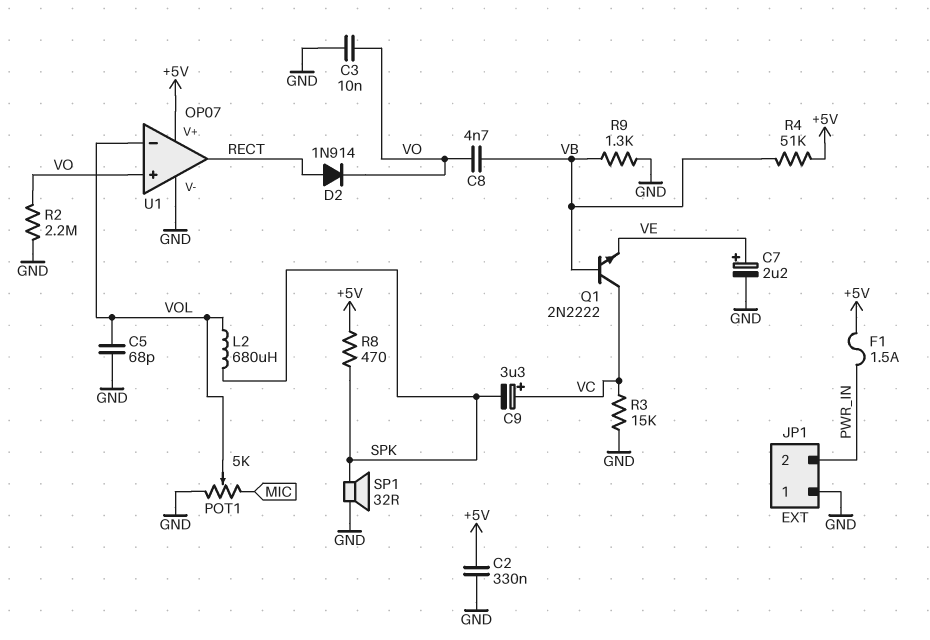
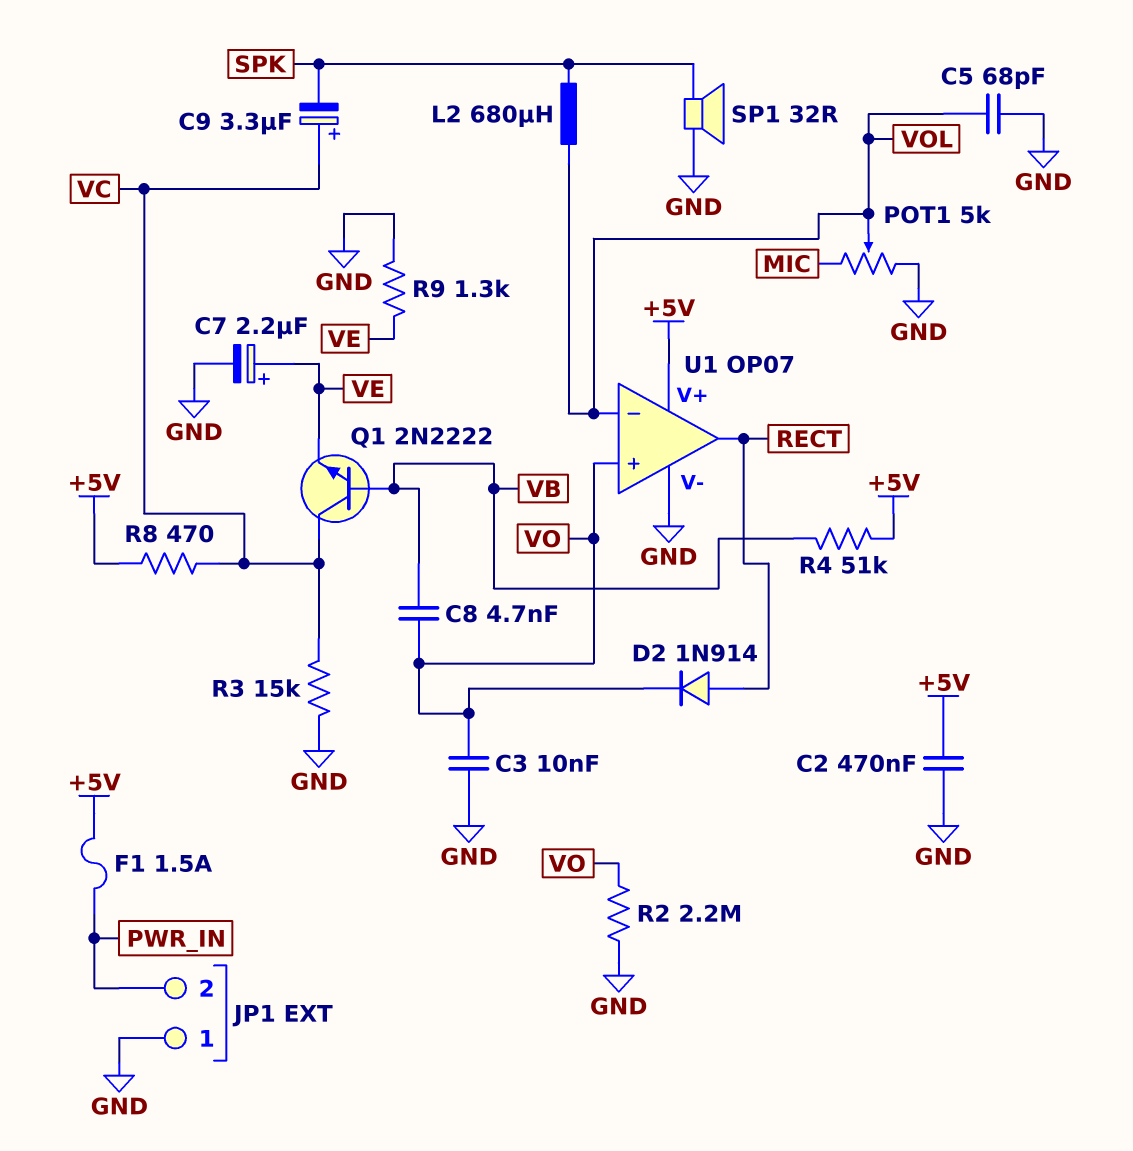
C2: 330nF (+5V, GND) -> 470nF (+5V, GND)
R8: 470 (+5V, SPK) -> 470 (+5V, VC)
R9: 1.3k (GND, VB) -> 1.3k (GND, VE)

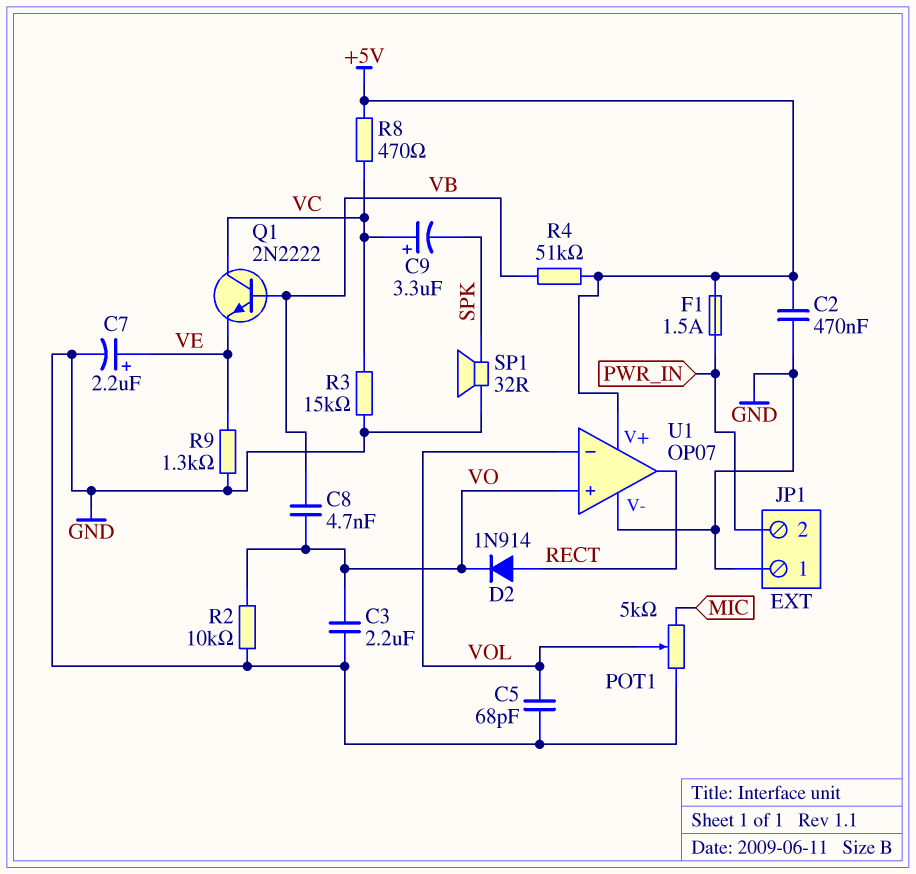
C3: 10nF (GND, VO) -> 2.2uF (GND, VO)
L2: 680uH (SPK, VOL) -> none
R2: 2.2M (GND, VO) -> 10k (GND, VO)

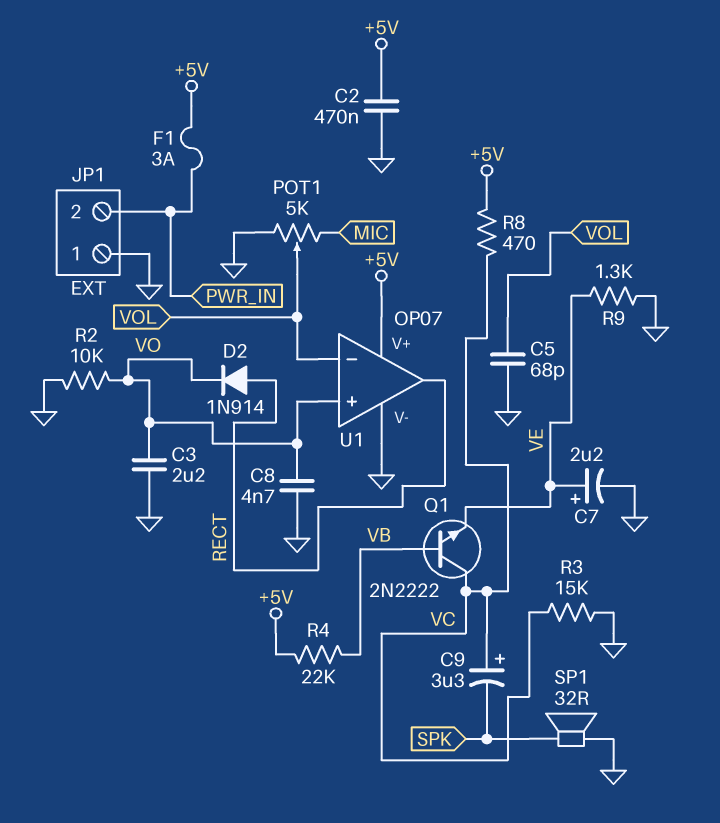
C8: 4.7nF (VB, VO) -> 4.7nF (GND, VO)
F1: 1.5A (+5V, PWR_IN) -> 3A (+5V, PWR_IN)
R4: 51k (+5V, VB) -> 22k (+5V, VB)

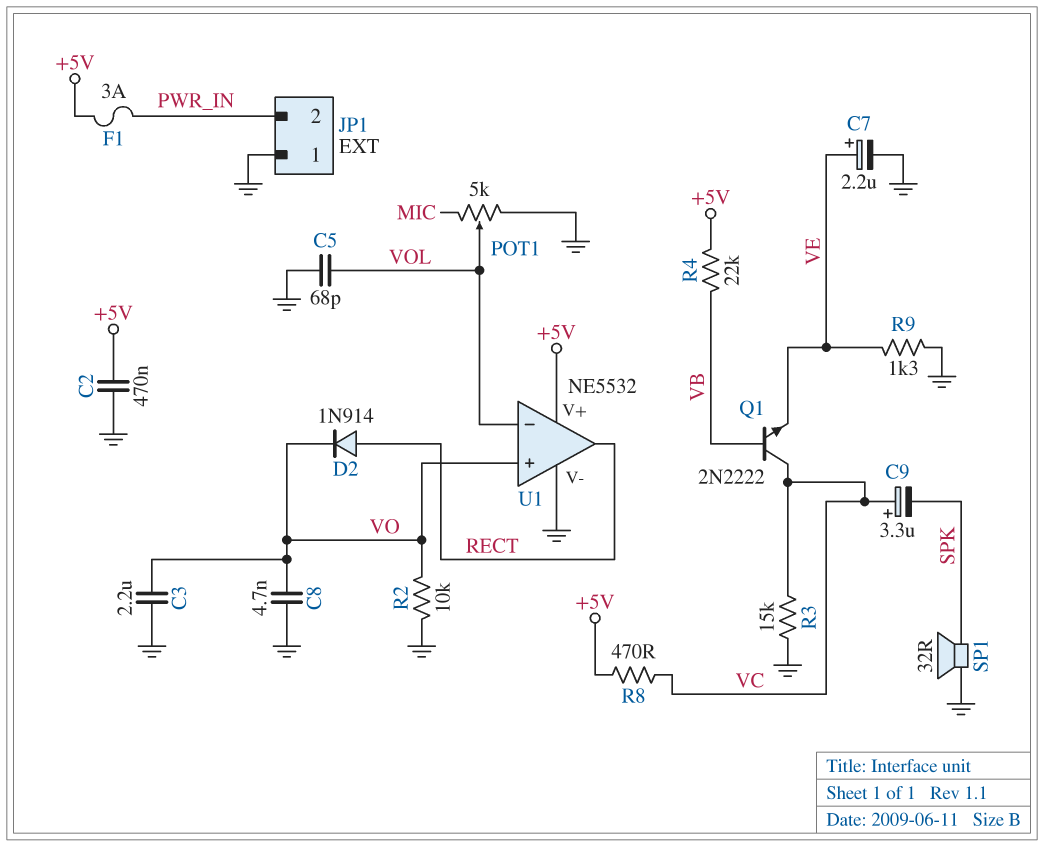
U1: OP07 -> NE5532

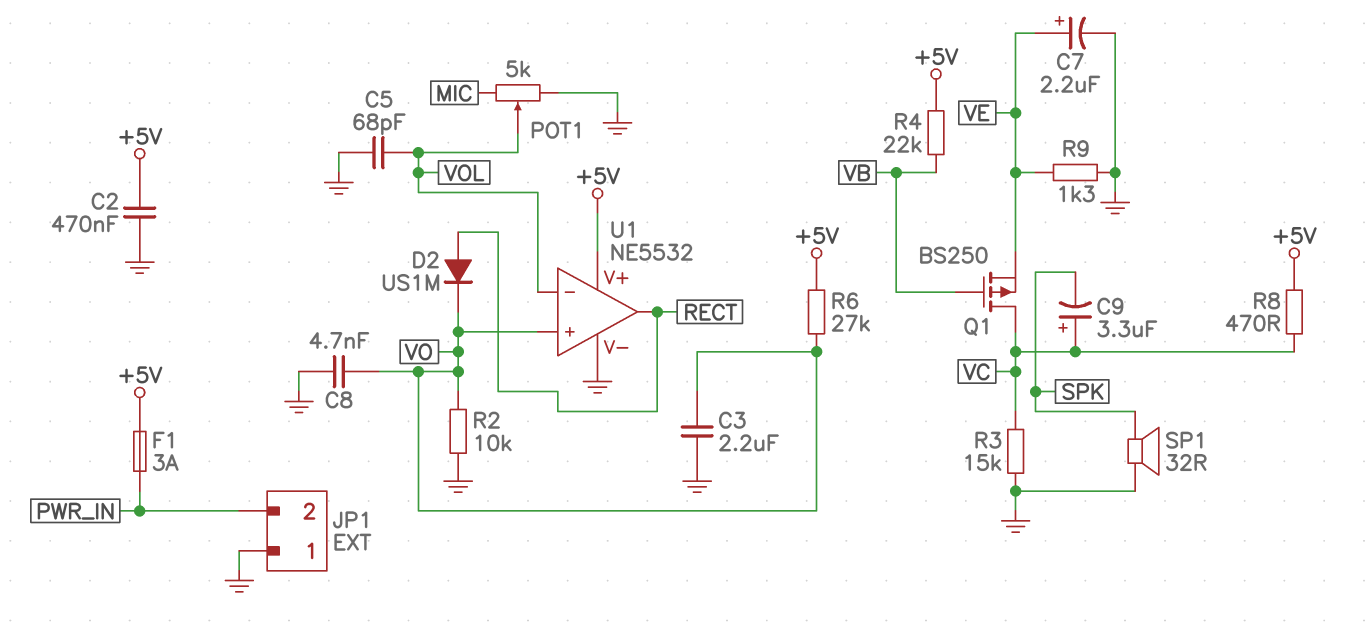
D2: diode 1N914 (A RECT, K VO) -> diode US1M (A RECT, K VO)
Q1: NPN 2N2222 (B VB, C VC, E VE) -> PMOS BS250 (G VB, D VC, S VE)
R6: none -> 27k (+5V, VO)

